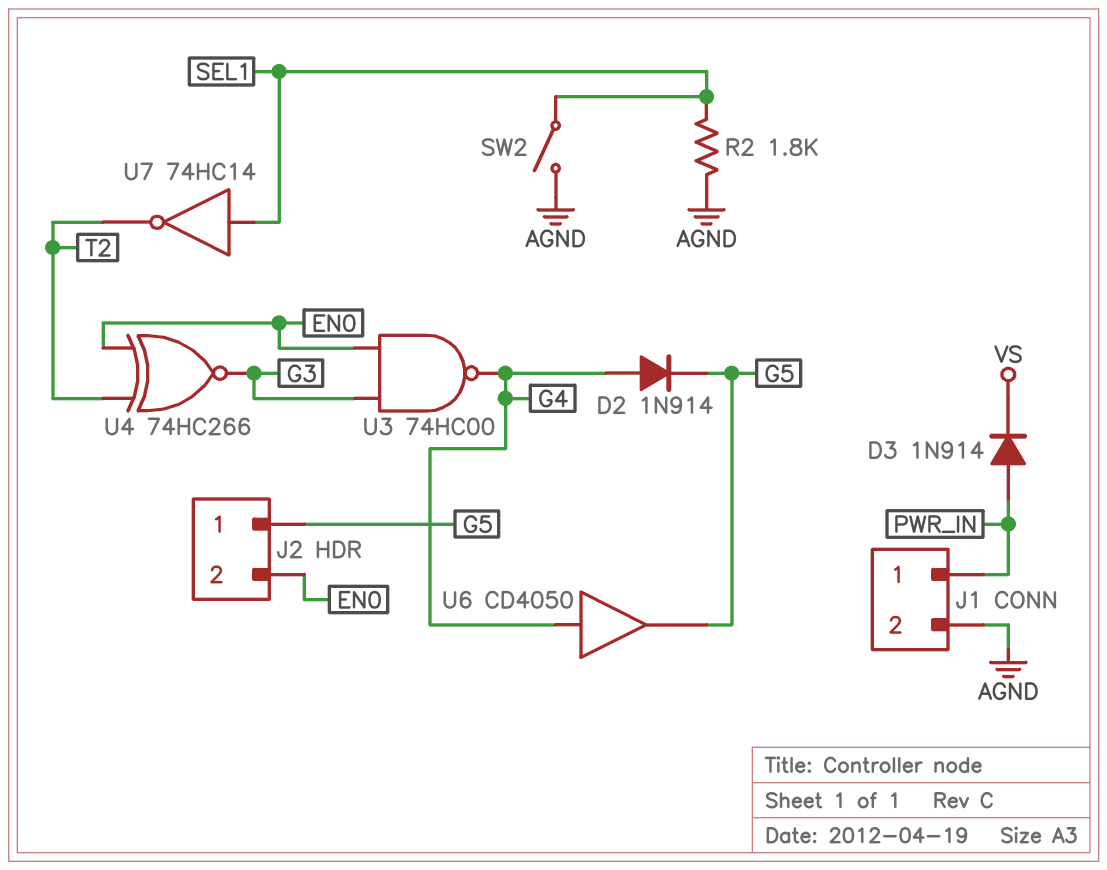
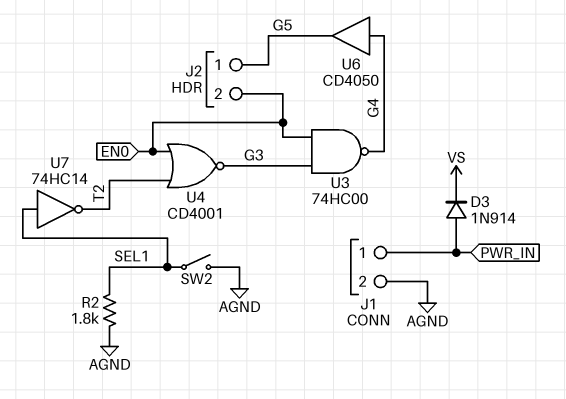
D2: diode 1N914 (A G4, K G5) -> none
U4: XNOR 74HC266 (in EN0, in T2, out G3) -> NOR CD4001 (in EN0, in T2, out G3)

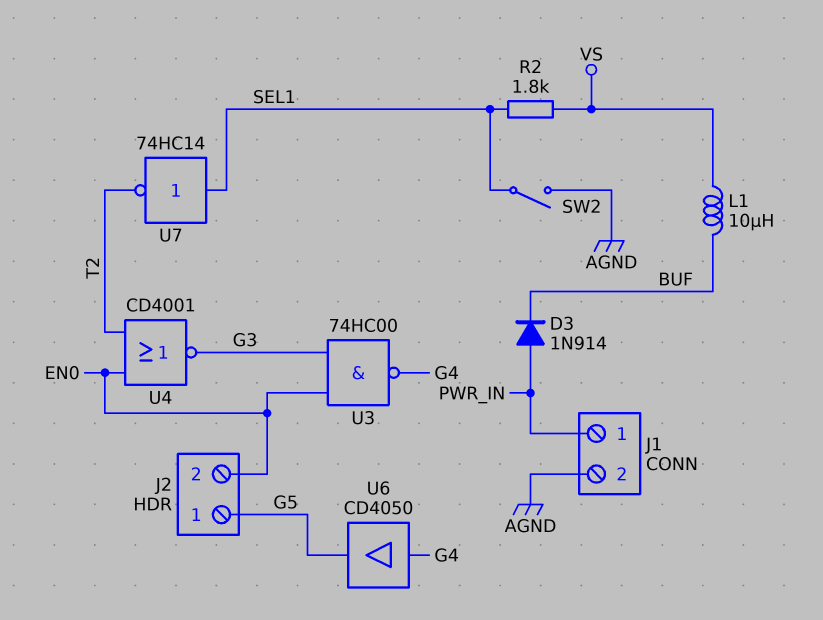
D3: diode 1N914 (A PWR_IN, K VS) -> diode 1N914 (A PWR_IN, K BUF)
L1: none -> 10uH (BUF, VS)
R2: 1.8k (AGND, SEL1) -> 1.8k (SEL1, VS)

